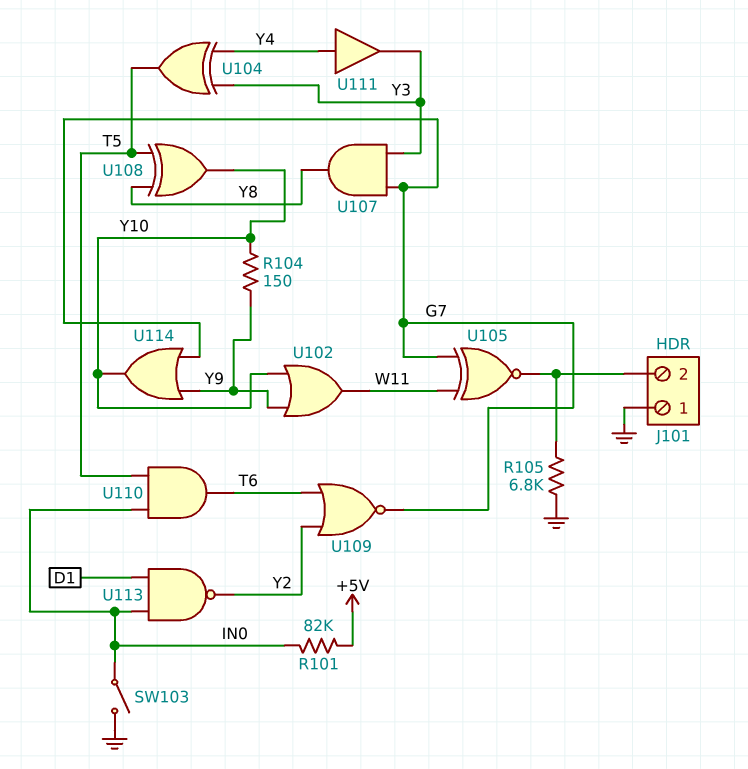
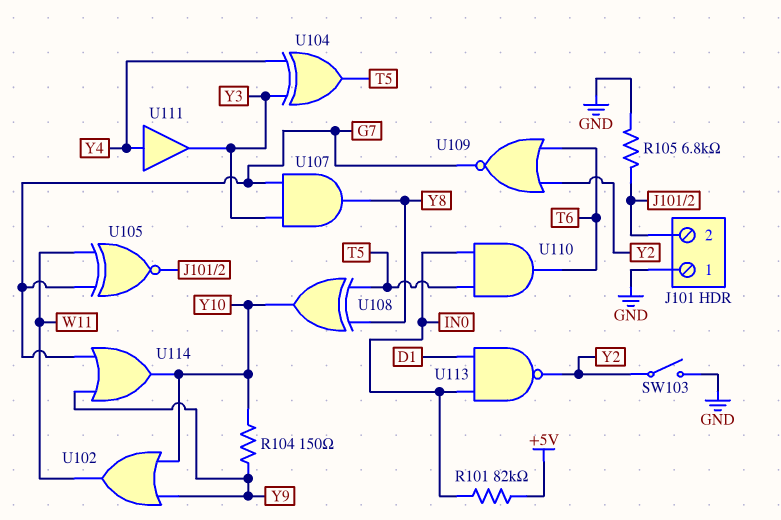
SW103: switch (GND, IN0) -> switch (GND, Y2)

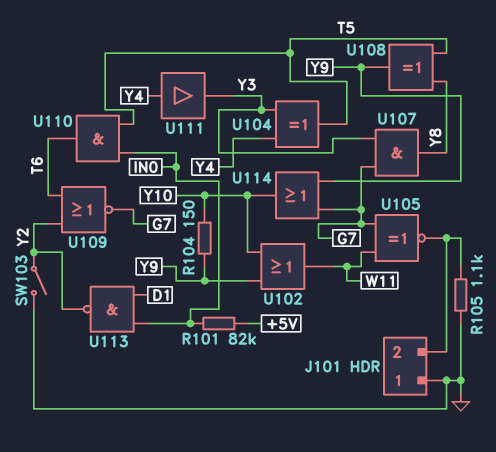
R105: 6.8k (GND, J101/2) -> 1.1k (GND, J101/2)
U108: XOR (in T5, in Y8, out Y10) -> XOR (in T5, in Y8, out Y9)

